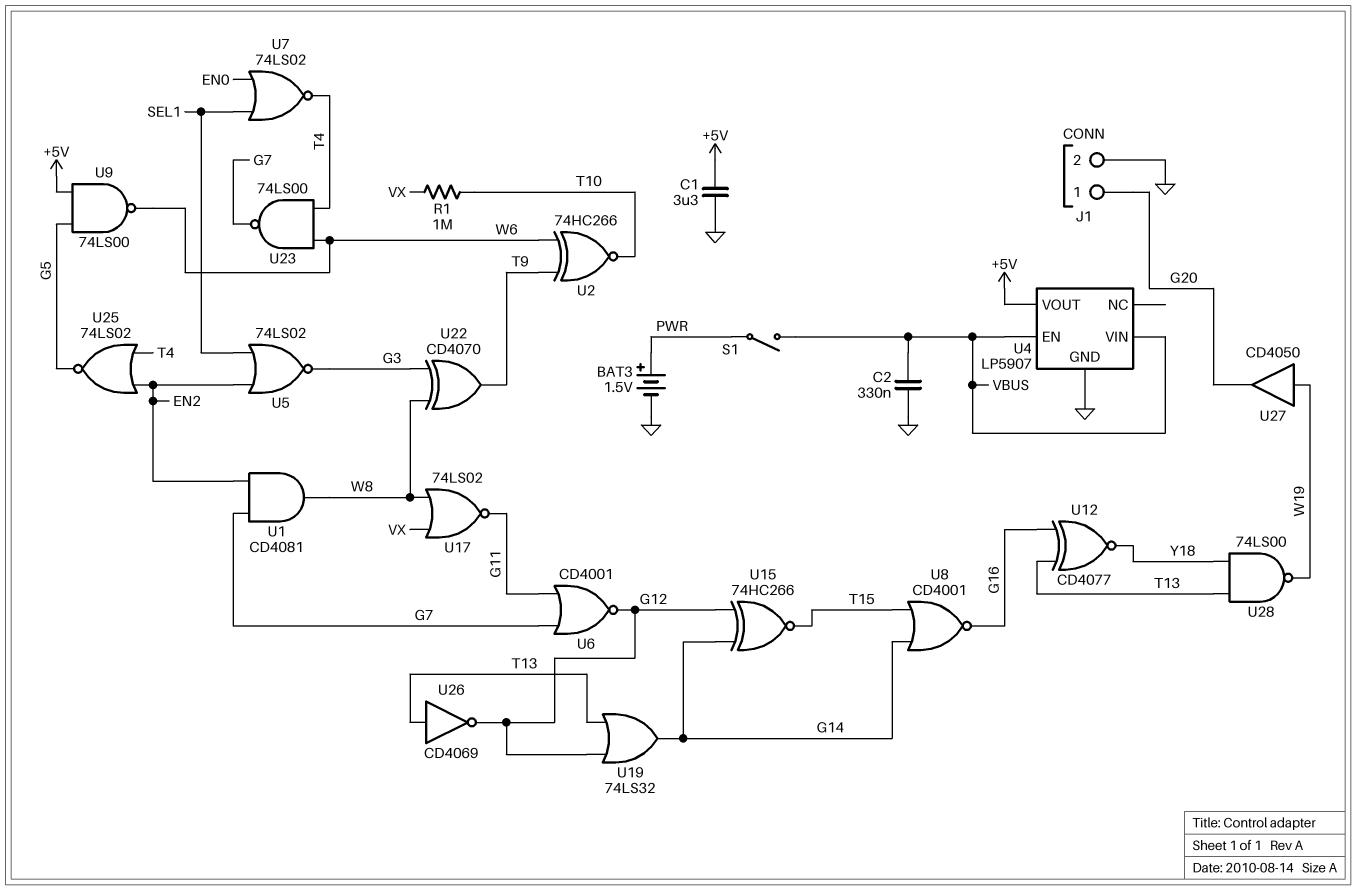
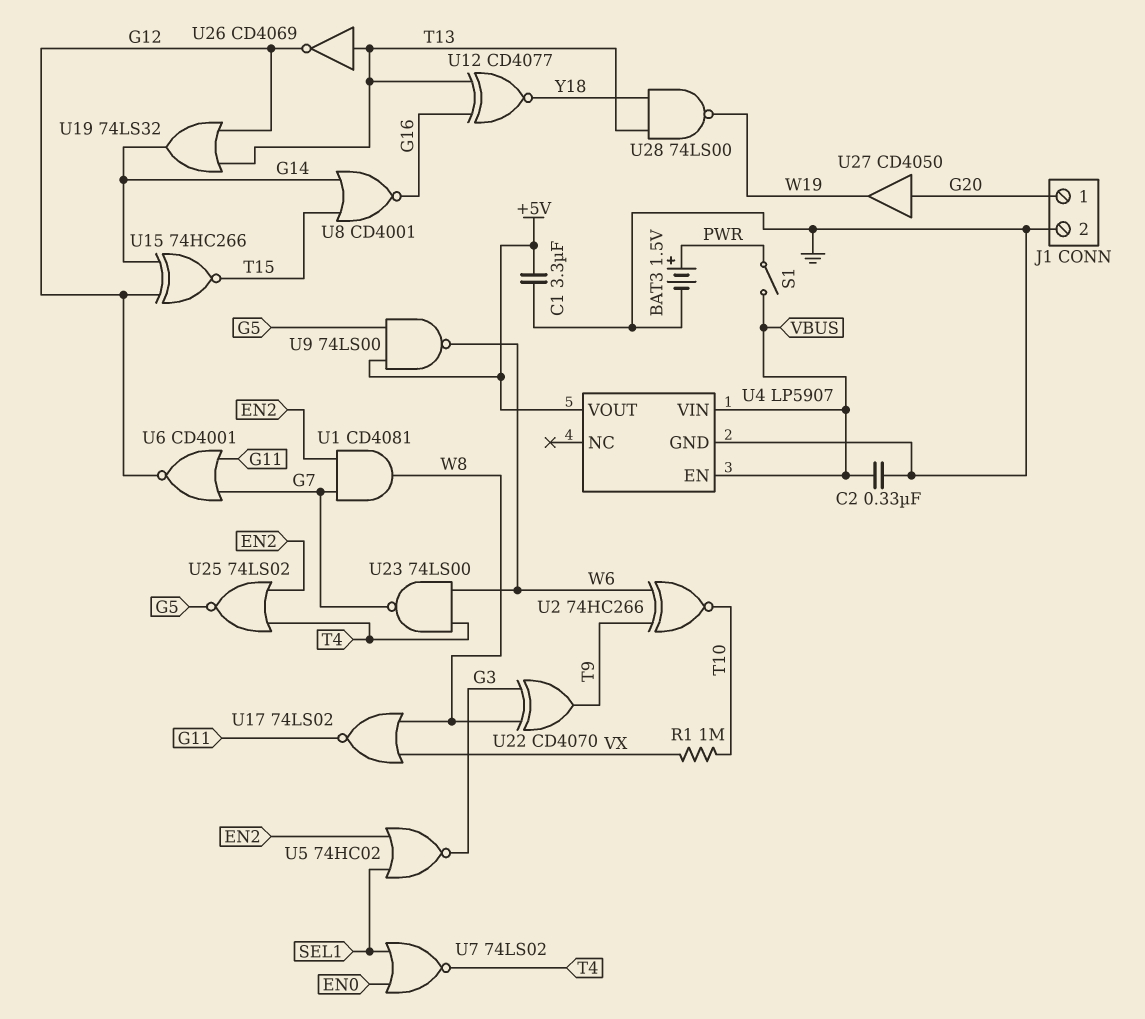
U5: NOR 74LS02 (in EN2, in SEL1, out G3) -> NOR 74HC02 (in EN2, in SEL1, out G3)
U27: buffer CD4050 (in W19, out G20) -> buffer CD4050 (in G20, out W19)

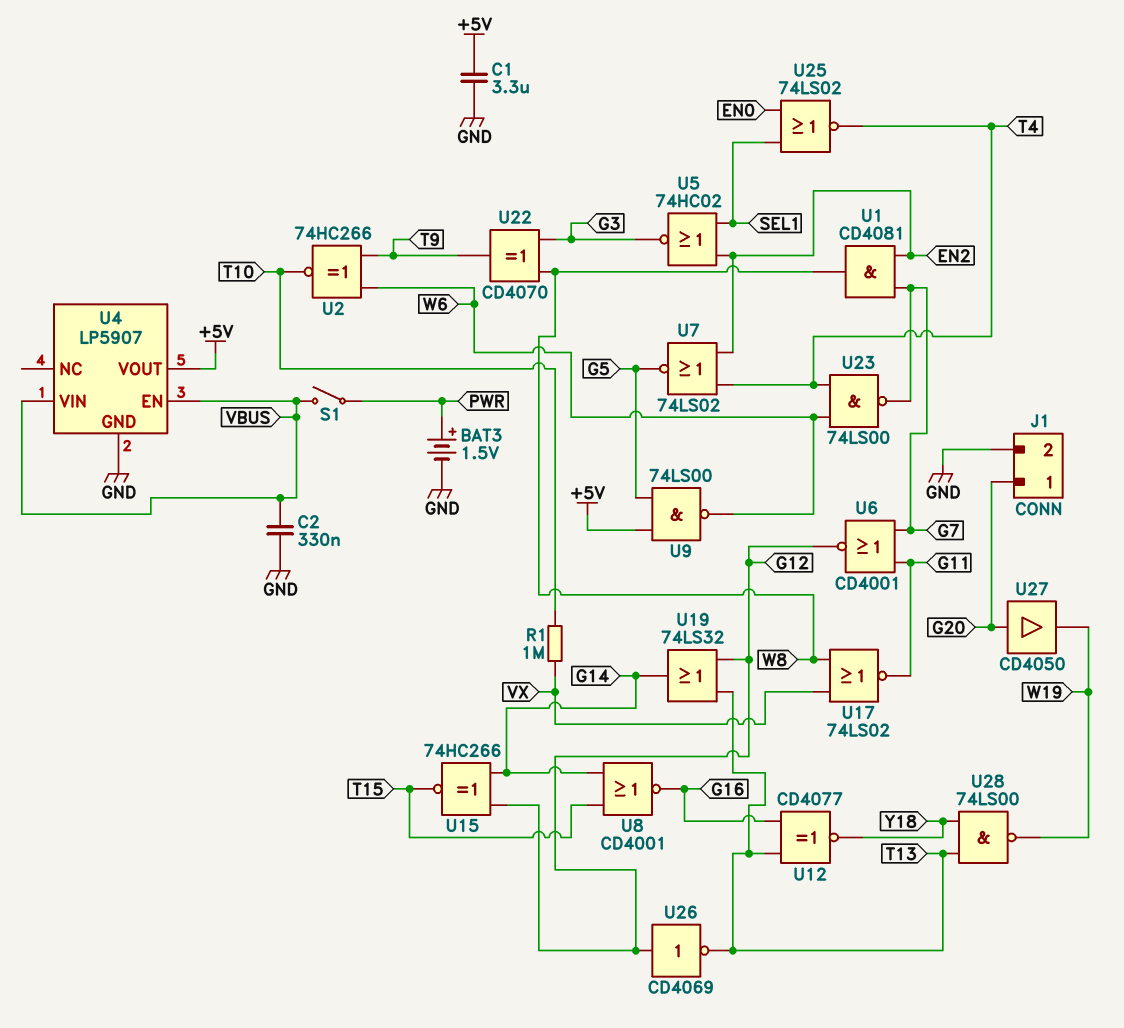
U7: NOR 74LS02 (in EN0, in SEL1, out T4) -> NOR 74LS02 (in EN2, in T4, out G5)
U25: NOR 74LS02 (in EN2, in T4, out G5) -> NOR 74LS02 (in EN0, in SEL1, out T4)
U26: NOT CD4069 (in T13, out G12) -> NOT CD4069 (in G12, out T13)

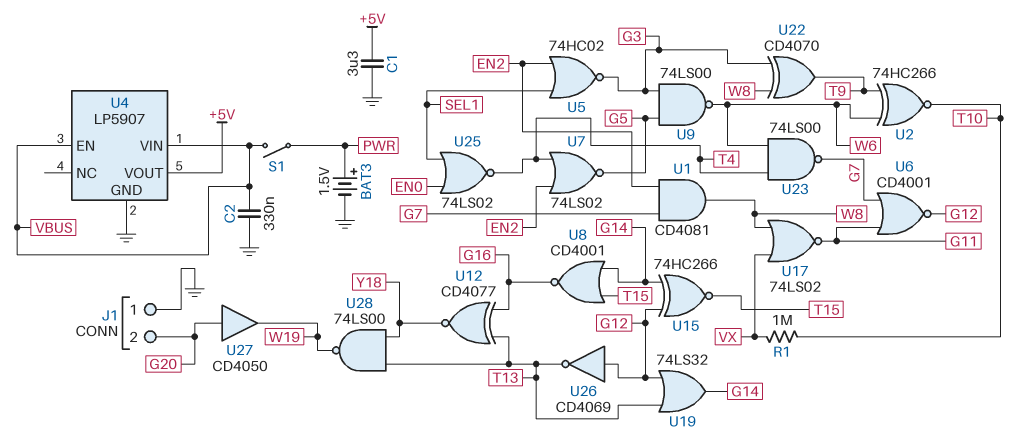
J1 pin 1: G20 -> GND
J1 pin 2: GND -> G20
U9: NAND 74LS00 (in +5V, in G5, out W6) -> NAND 74LS00 (in G3, in G5, out W6)

